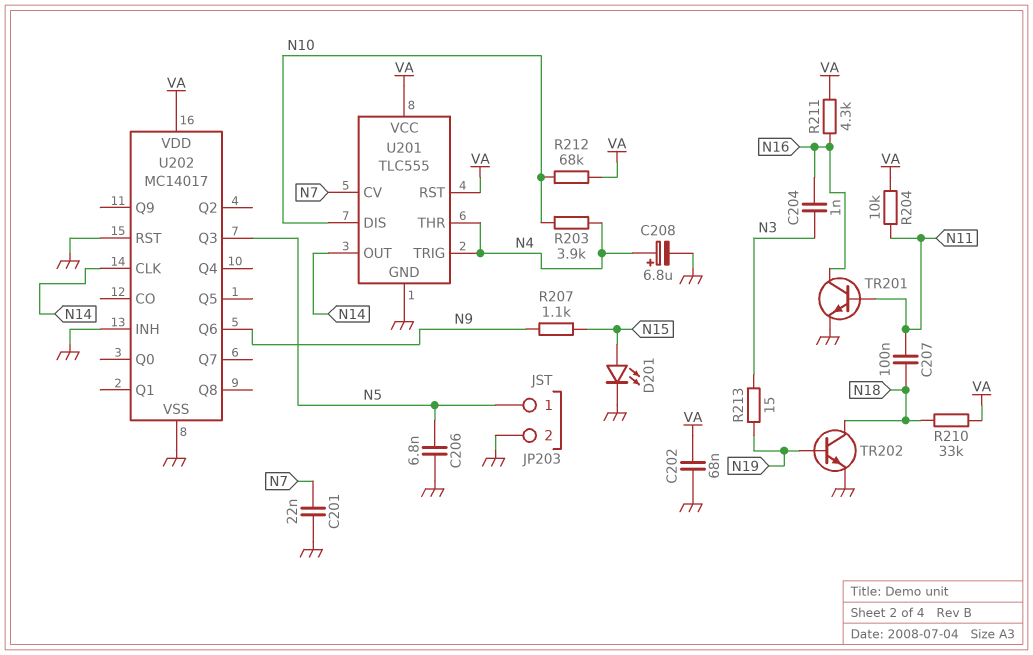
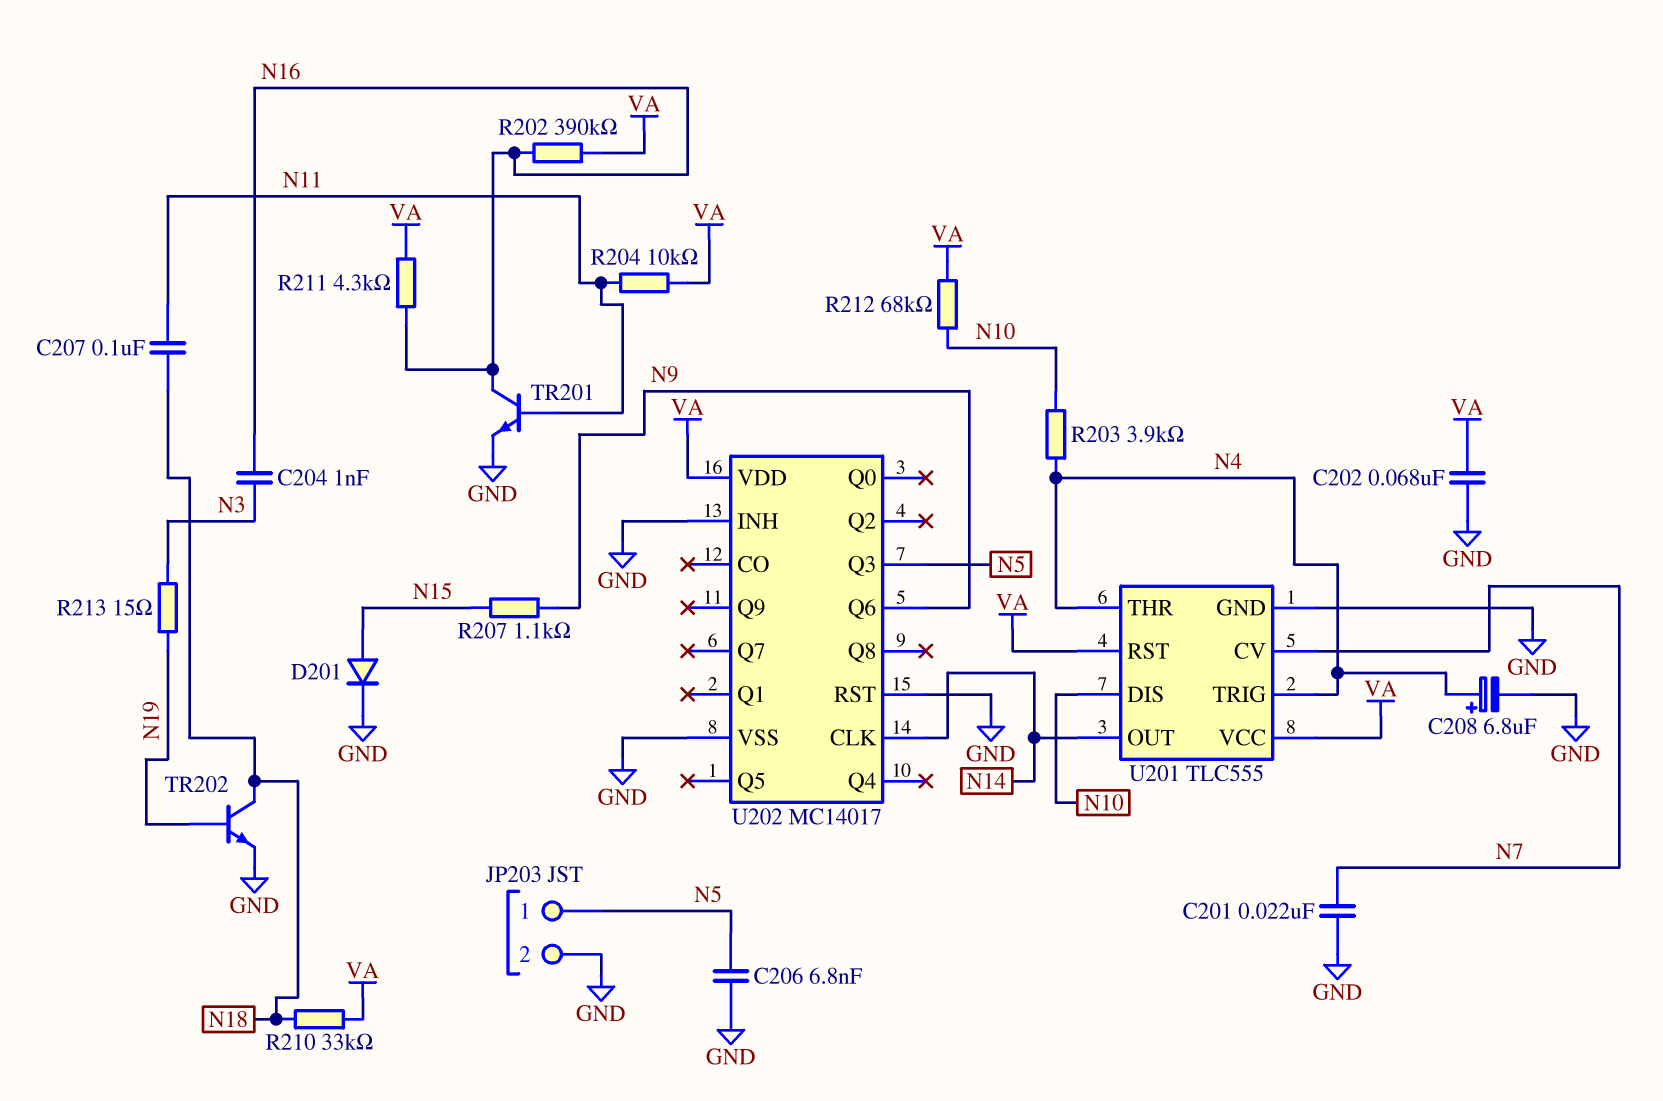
D201: LED (A N15, K GND) -> diode (A N15, K GND)
R202: none -> 390k (N16, VA)

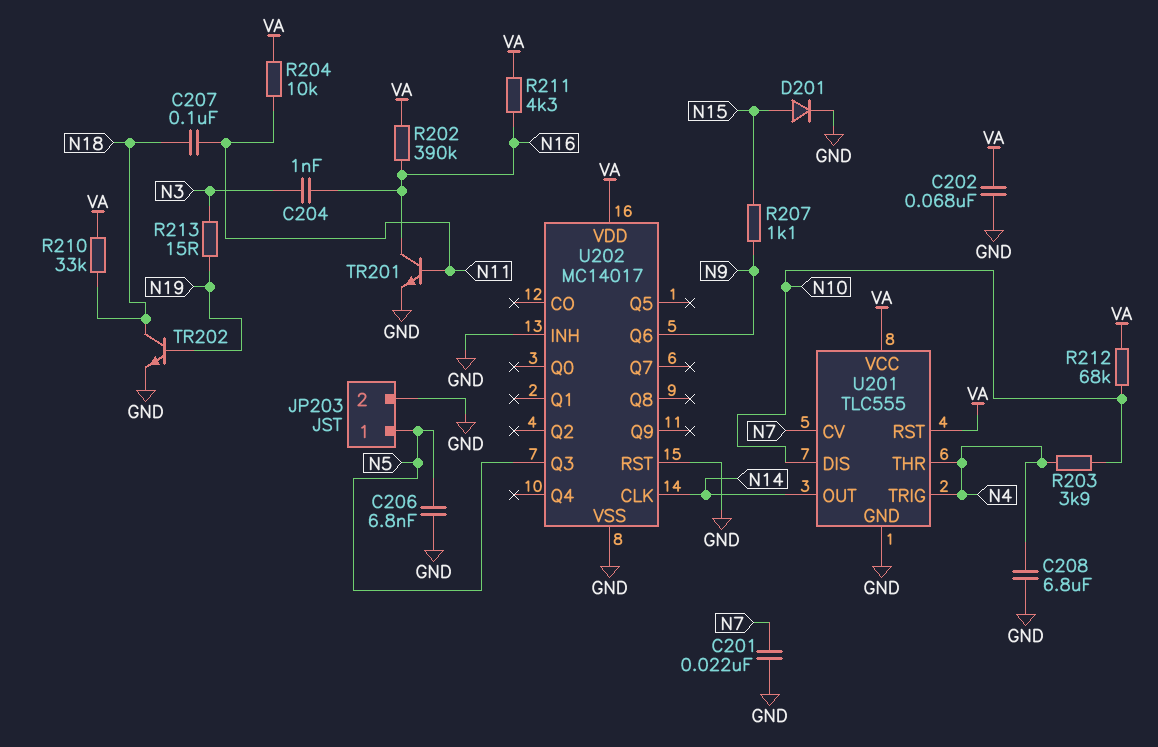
C208: 6.8uF (plus N4, minus GND) -> 6.8uF (GND, N4)

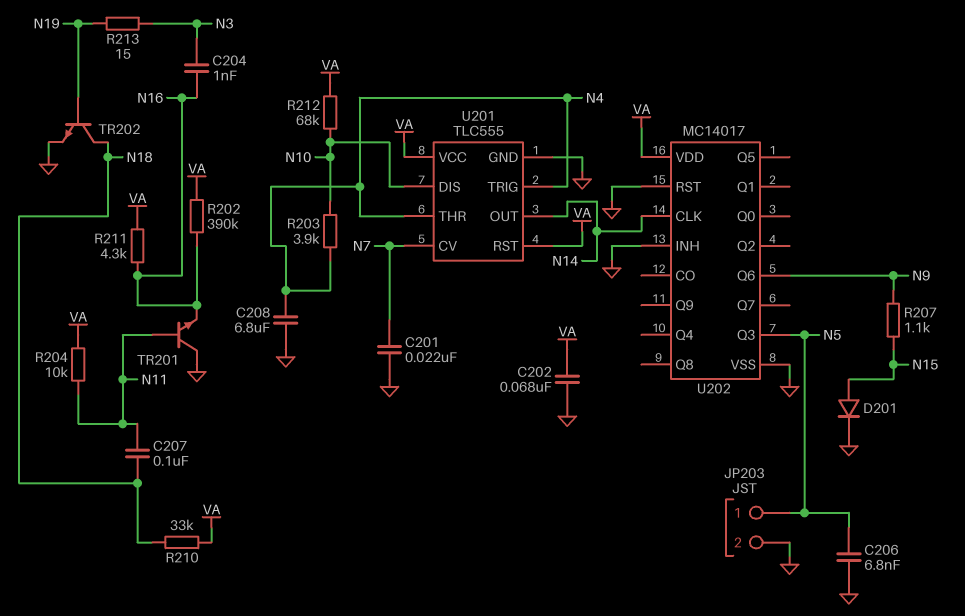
TR201: NPN (B N11, C N16, E GND) -> NPN (B N11, C GND, E N16)

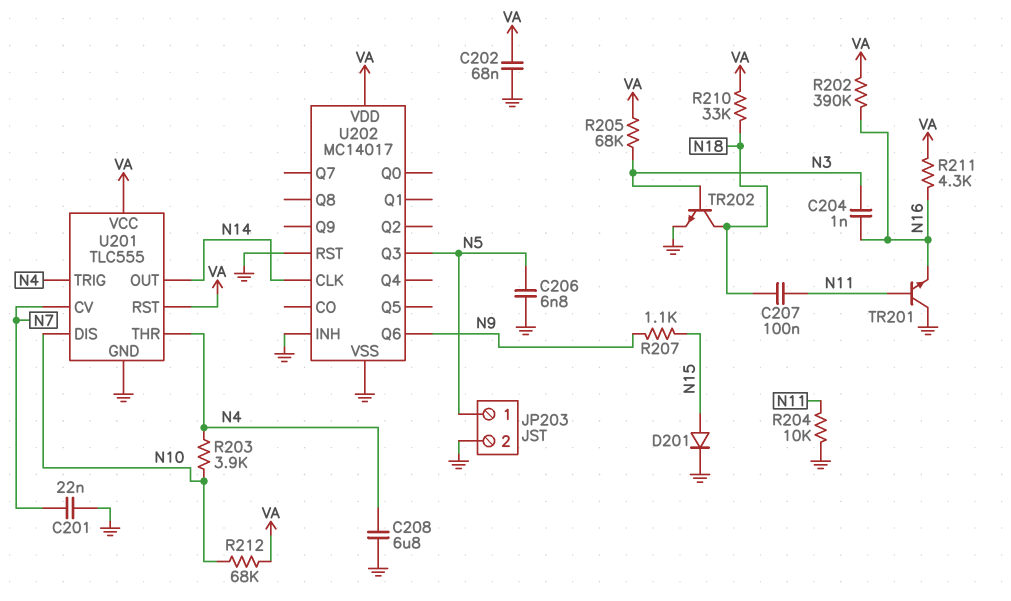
R204: 10k (N11, VA) -> 10k (GND, N11)
R205: none -> 68k (N3, VA)
R213: 15 (N3, N19) -> none
TR202: NPN (B N19, C N18, E GND) -> NPN (B N3, C N18, E GND)

